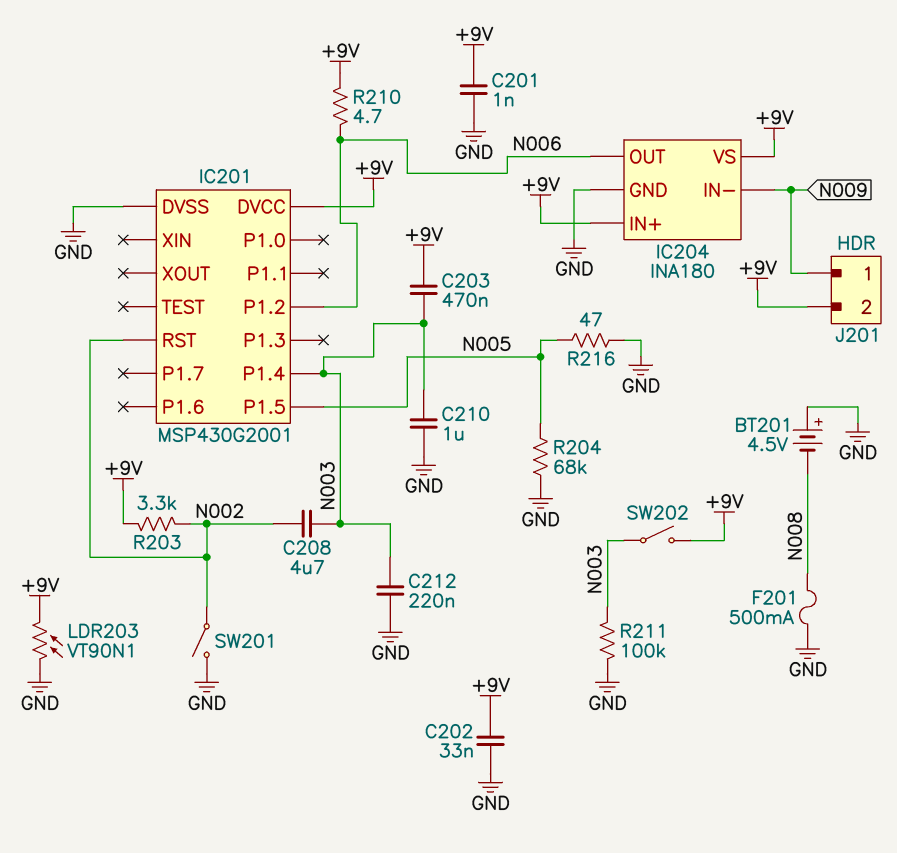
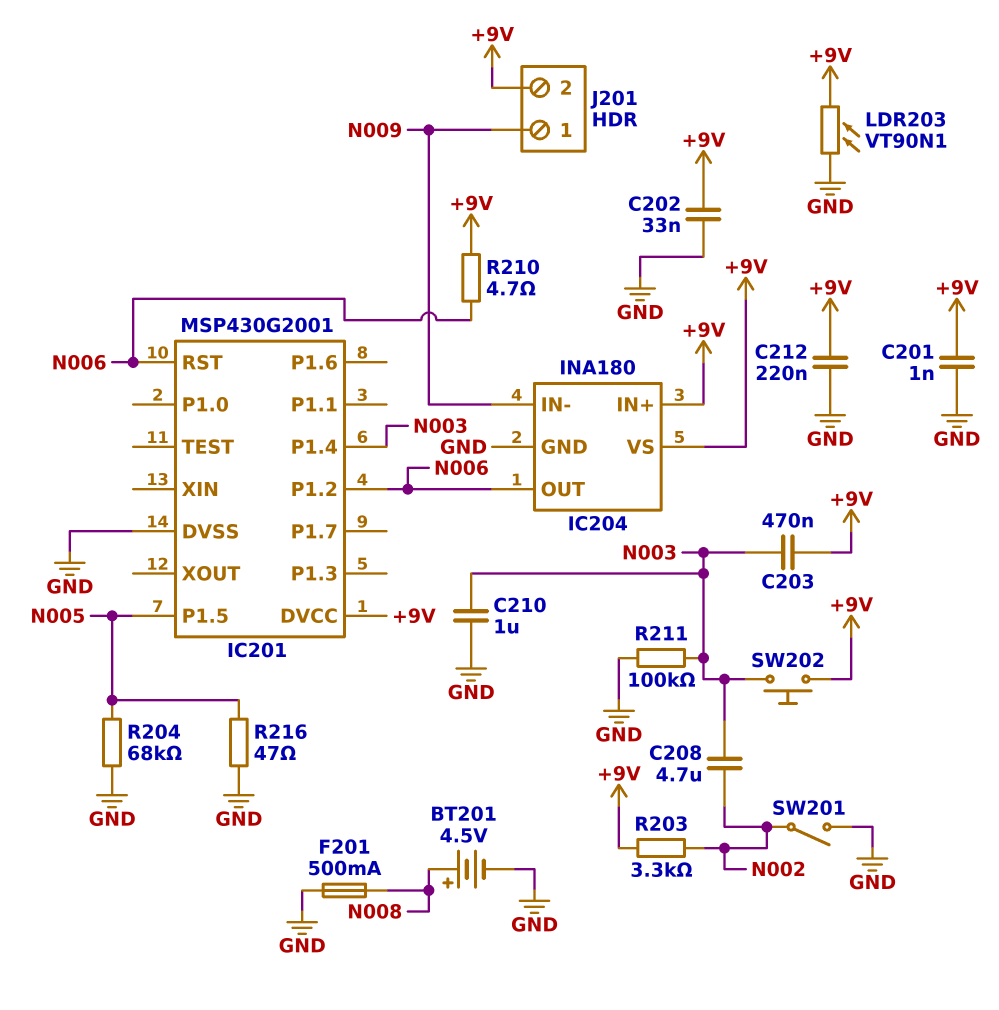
BT201: 4.5V (plus GND, minus N008) -> 4.5V (plus N008, minus GND)
C212: 220nF (GND, N003) -> 220nF (+9V, GND)
IC201 pin RST: N002 -> N006
SW202: switch (+9V, N003) -> button (+9V, N003)

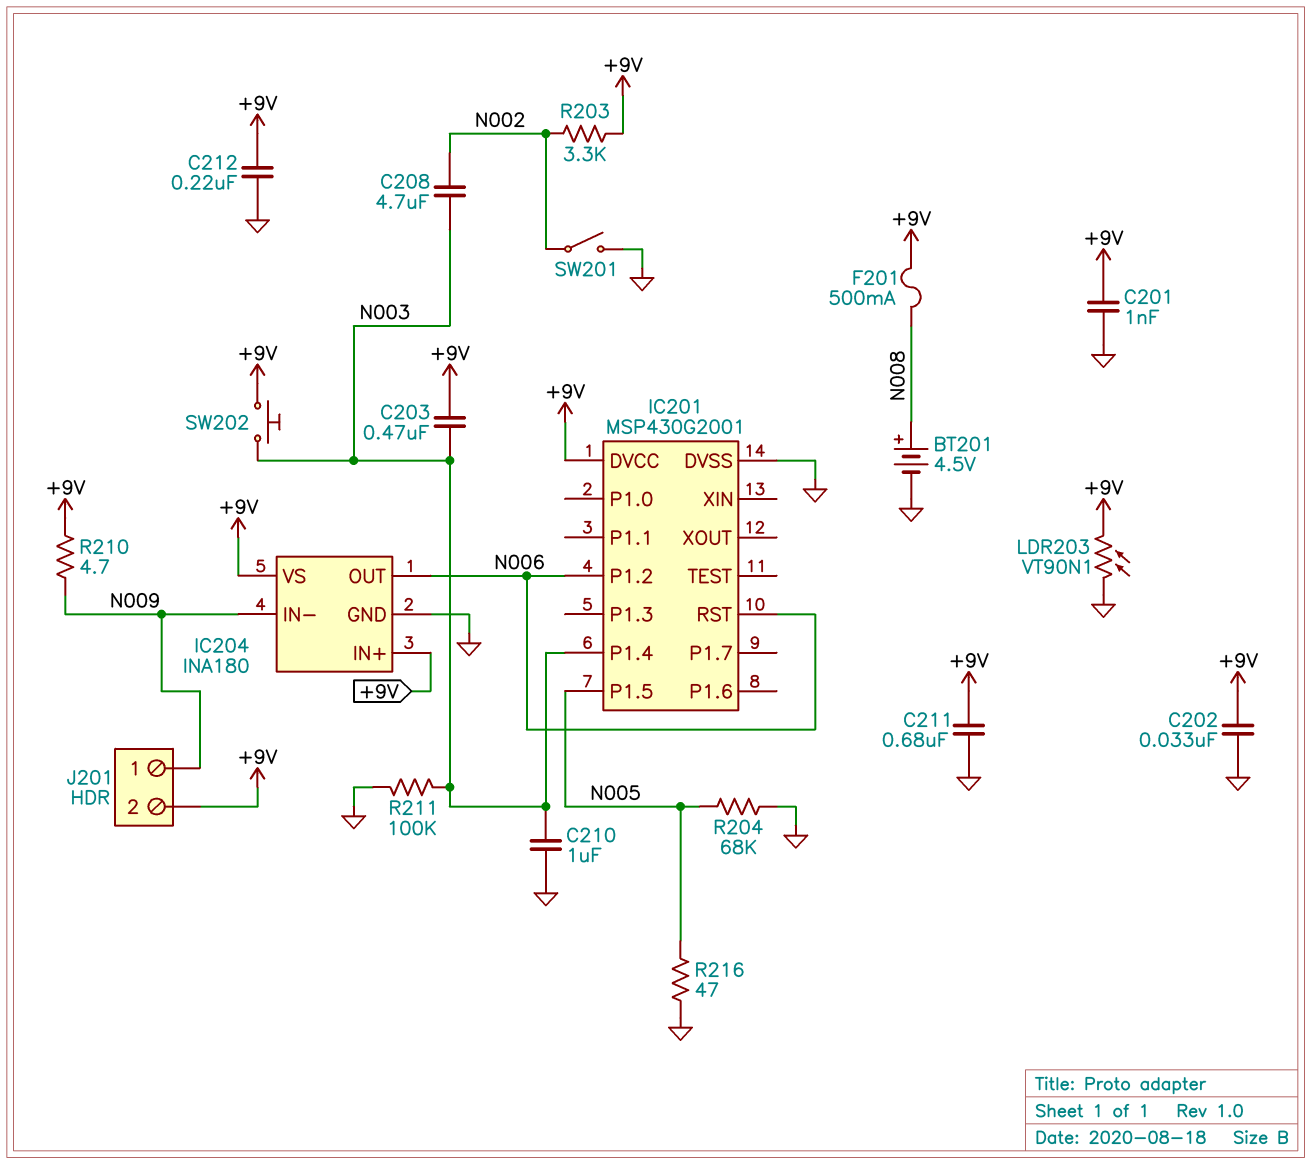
C211: none -> 680nF (+9V, GND)
F201: 500mA (GND, N008) -> 500mA (+9V, N008)
R210: 4.7 (+9V, N006) -> 4.7 (+9V, N009)

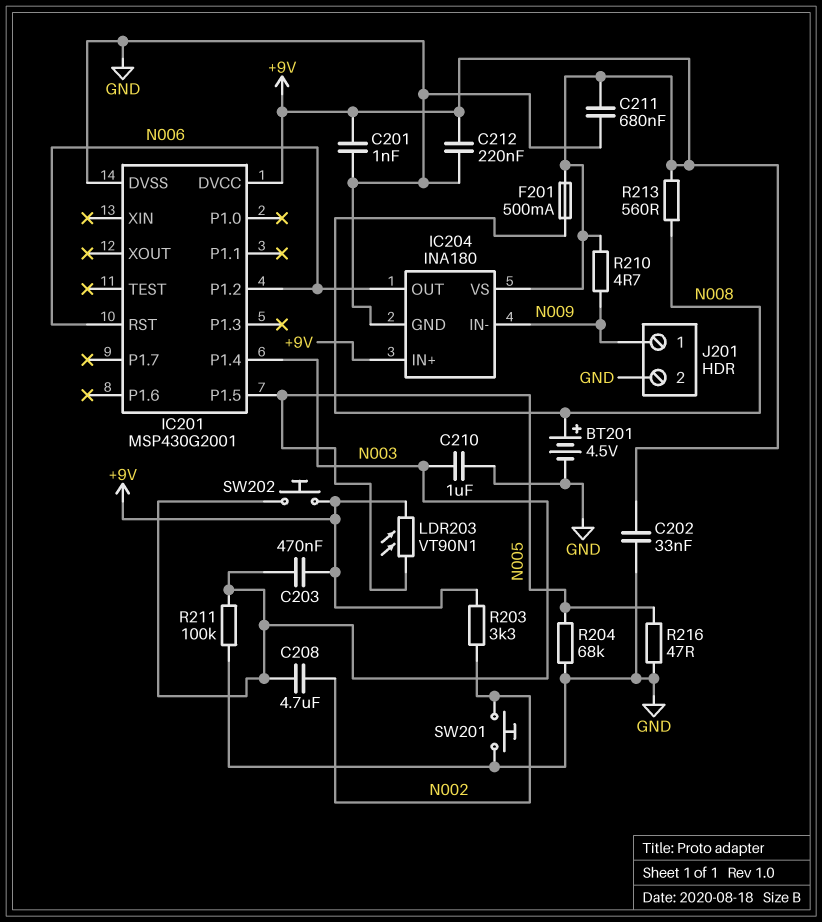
J201 pin 2: +9V -> GND
LDR203: VT90N1 (+9V, GND) -> VT90N1 (+9V, N005)
R213: none -> 560 (+9V, N008)
SW201: switch (GND, N002) -> button (GND, N002)

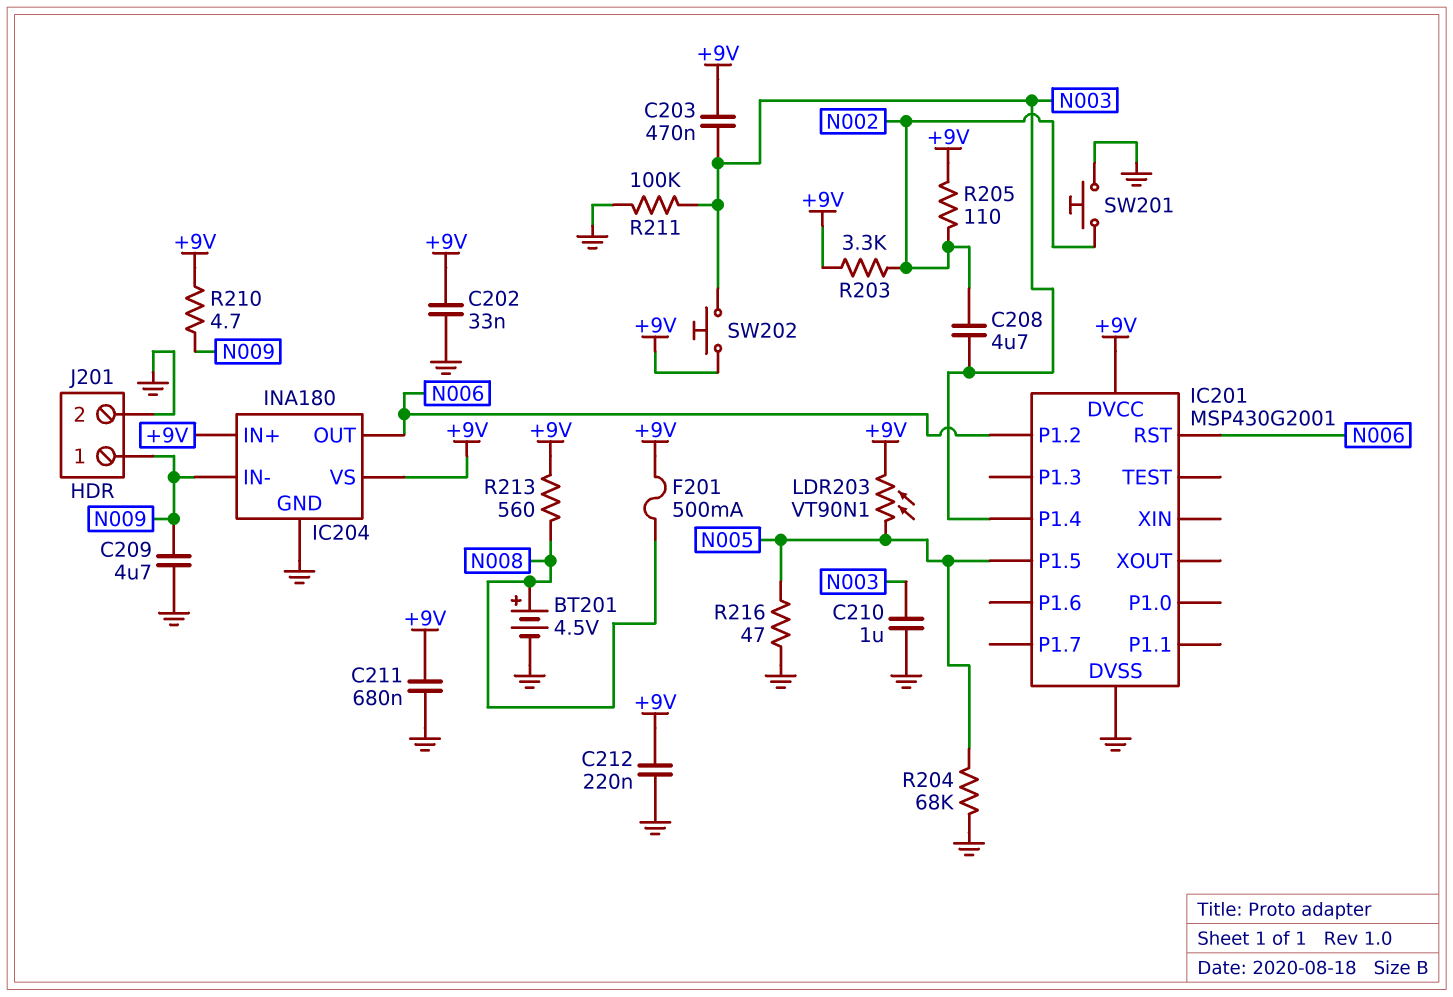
C201: 1nF (+9V, GND) -> none
C209: none -> 4.7uF (GND, N009)
R205: none -> 110 (+9V, N002)

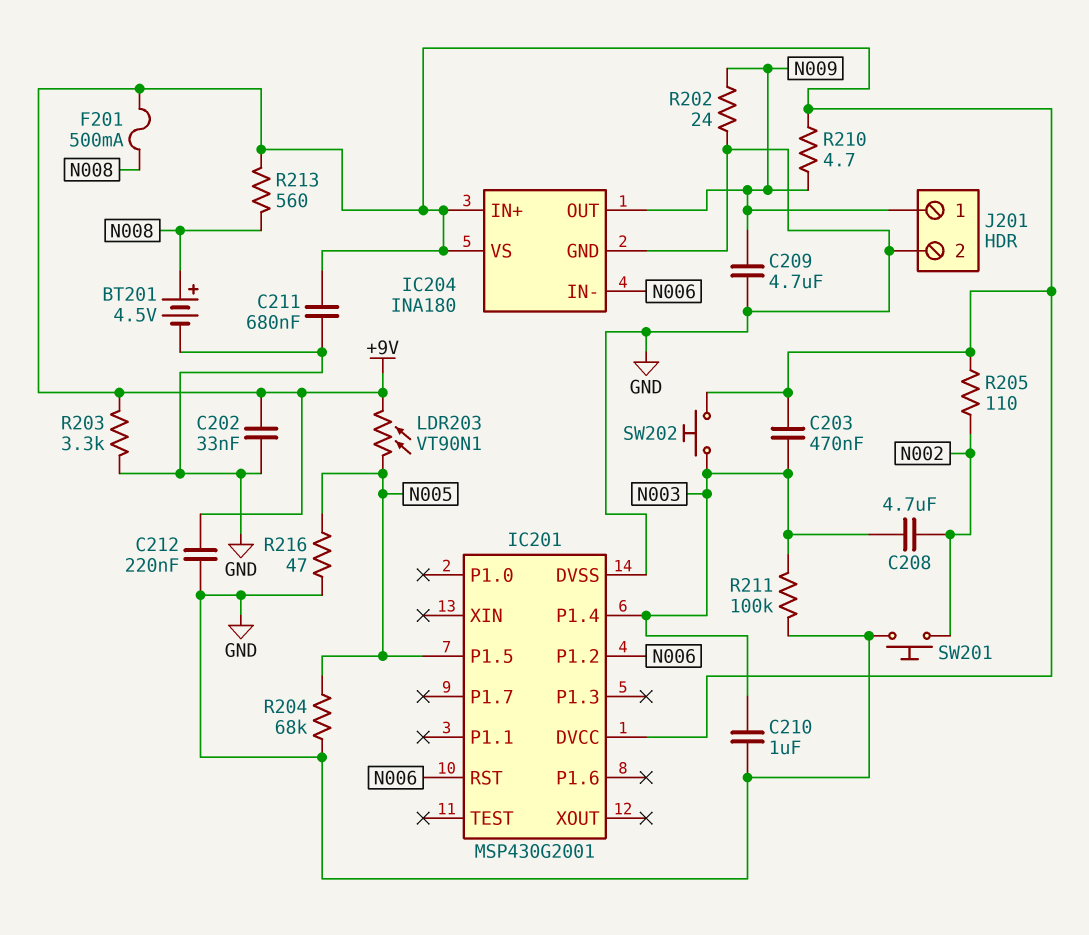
IC204 pin IN-: N009 -> N006
IC204 pin OUT: N006 -> N009
R202: none -> 24 (GND, N009)
R203: 3.3k (+9V, N002) -> 3.3k (+9V, GND)

